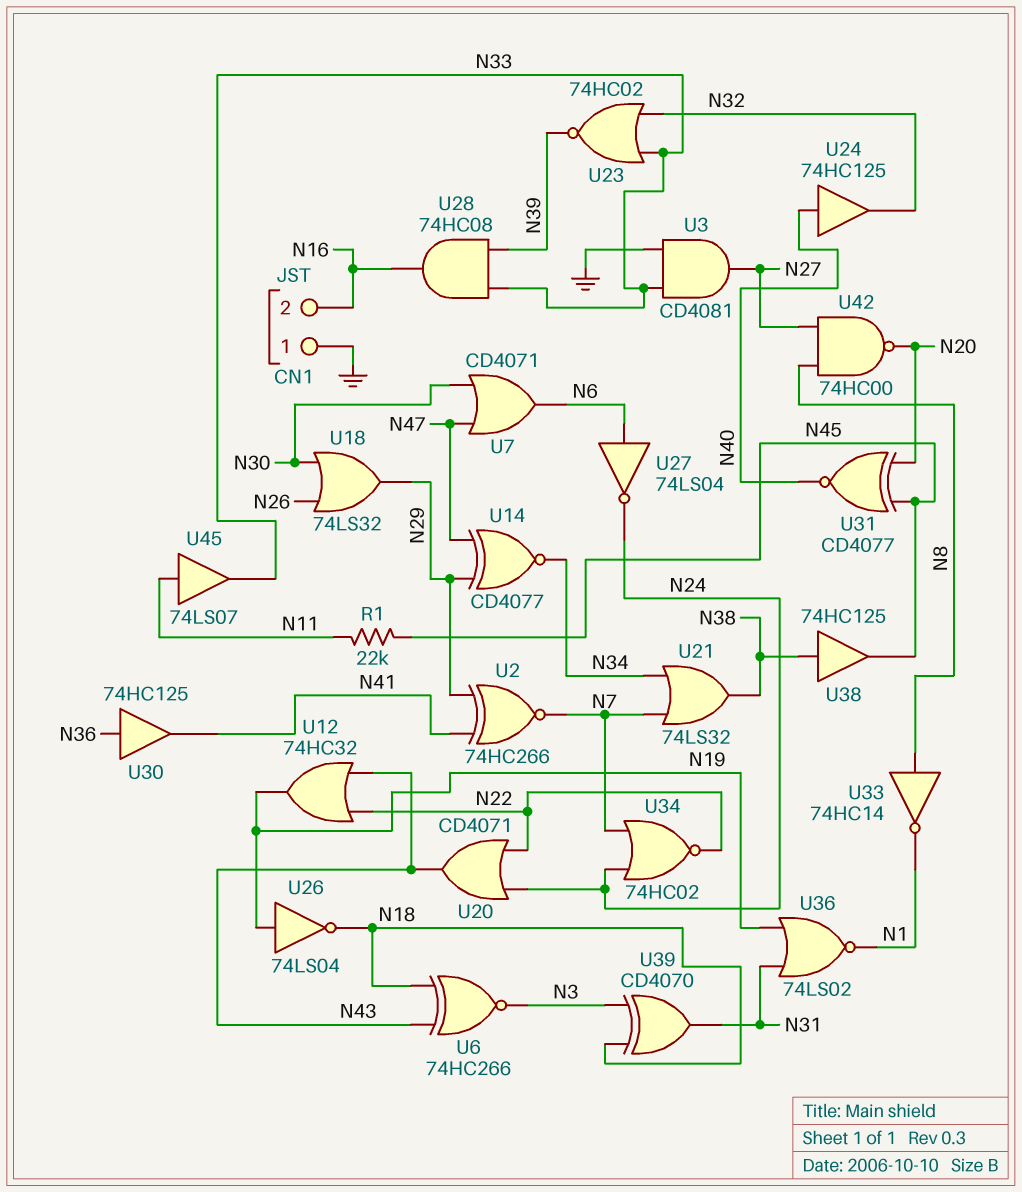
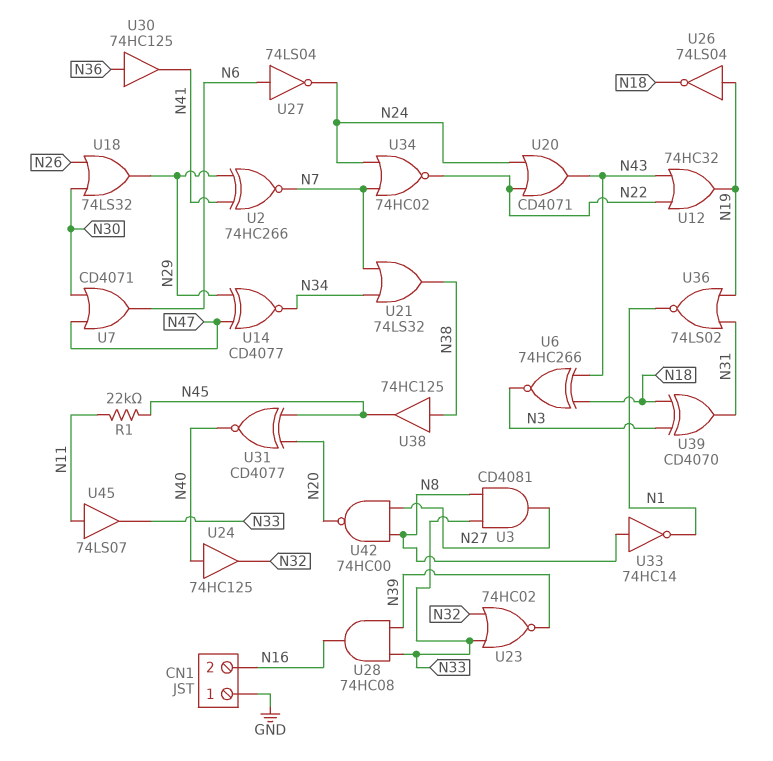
U3: AND CD4081 (in GND, in N33, out N27) -> AND CD4081 (in N8, in N33, out N27)

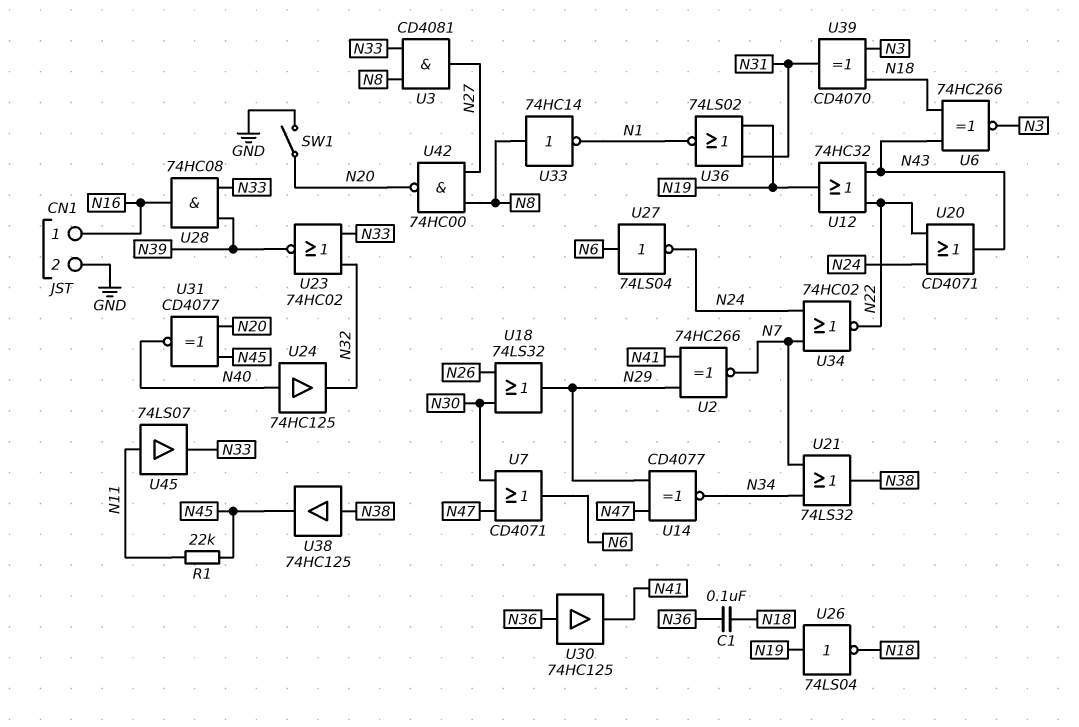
C1: none -> 100nF (N18, N36)
CN1 pin 1: GND -> N16
CN1 pin 2: N16 -> GND
SW1: none -> switch (GND, N20)

